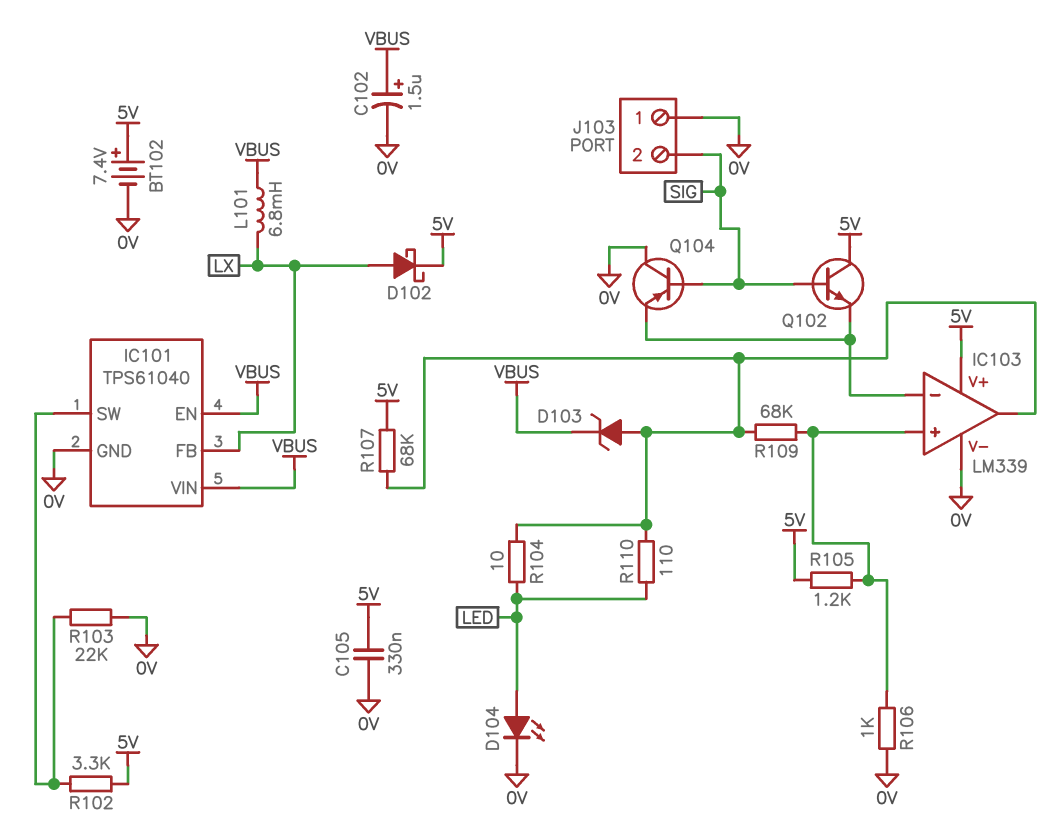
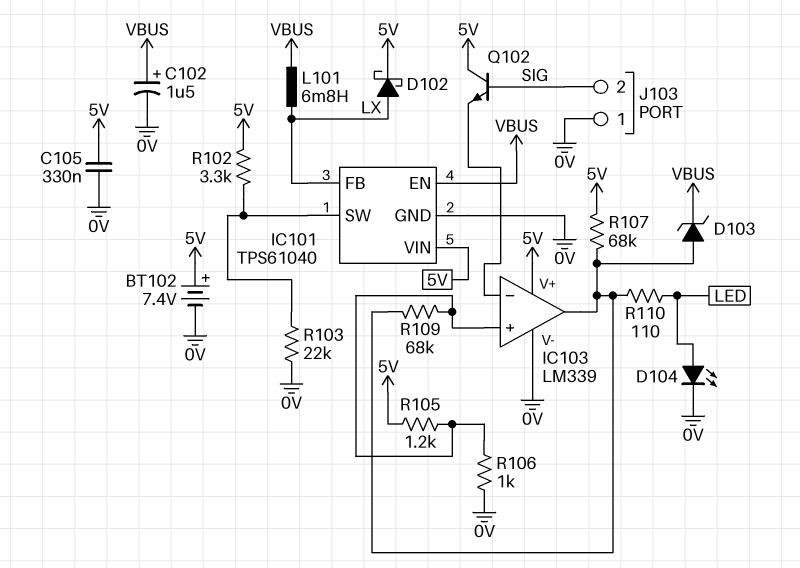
IC101 pin VIN: VBUS -> 5V
Q104: PNP (B SIG, C 0V, E IC103/in-) -> none
R104: 10 (IC103/out, LED) -> none

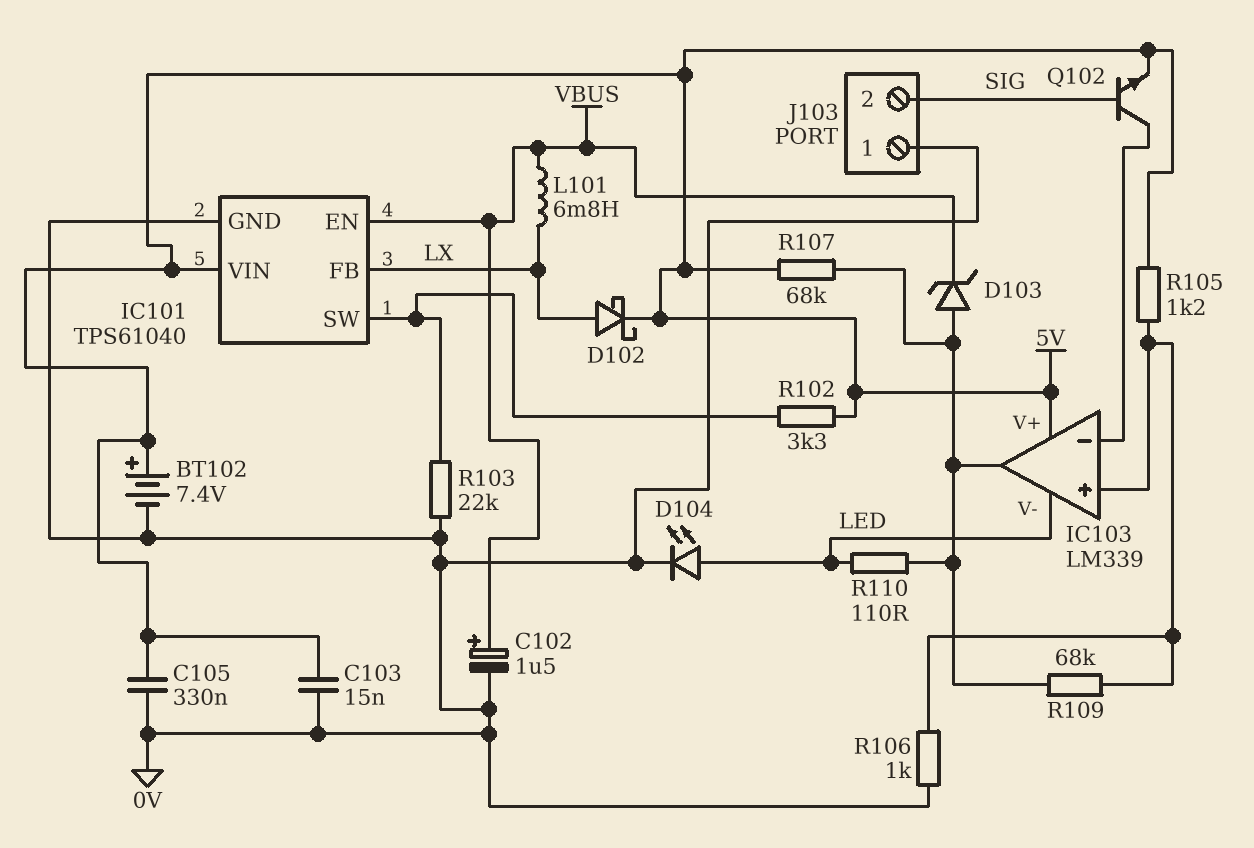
C103: none -> 15nF (0V, 5V)
IC103 pin V-: 0V -> LED
Q102: NPN (B SIG, C 5V, E IC103/in-) -> NPN (B SIG, C IC103/in-, E 5V)

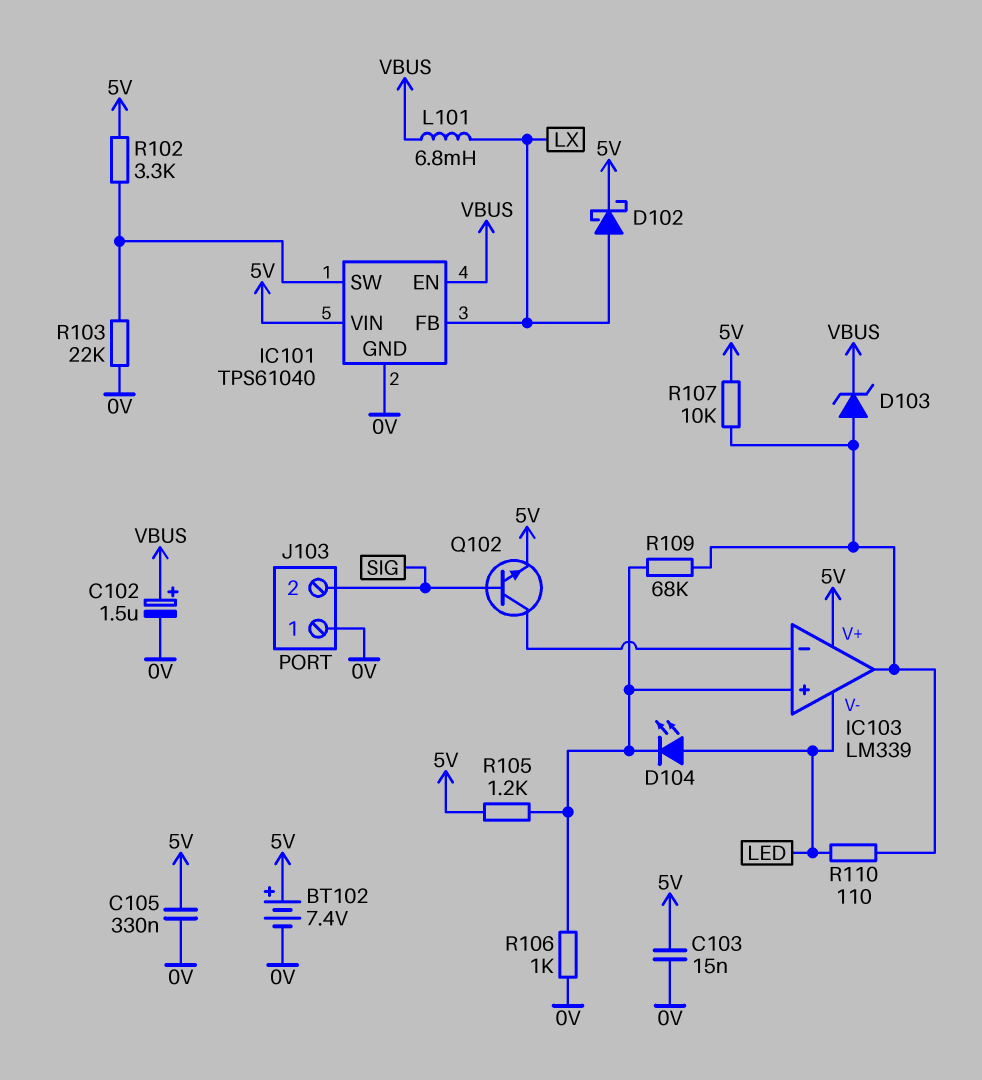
D104: LED (A LED, K 0V) -> LED (A LED, K IC103/in+)
R107: 68k (5V, IC103/out) -> 10k (5V, IC103/out)

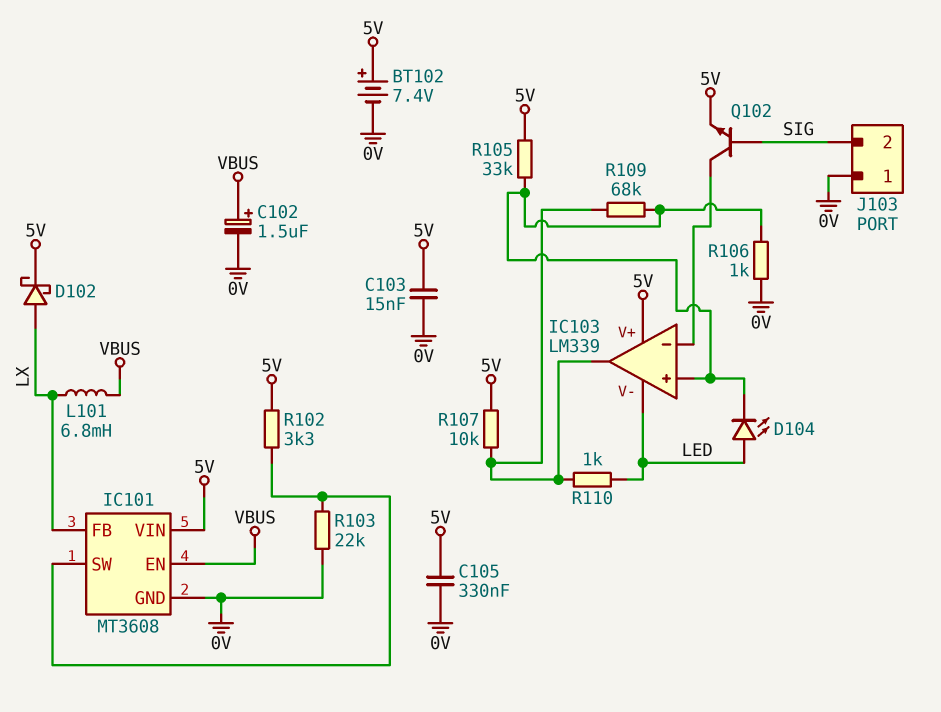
D103: zener (A IC103/out, K VBUS) -> none
IC101: TPS61040 -> MT3608
R105: 1.2k (5V, IC103/in+) -> 33k (5V, IC103/in+)
R110: 110 (IC103/out, LED) -> 1k (IC103/out, LED)

